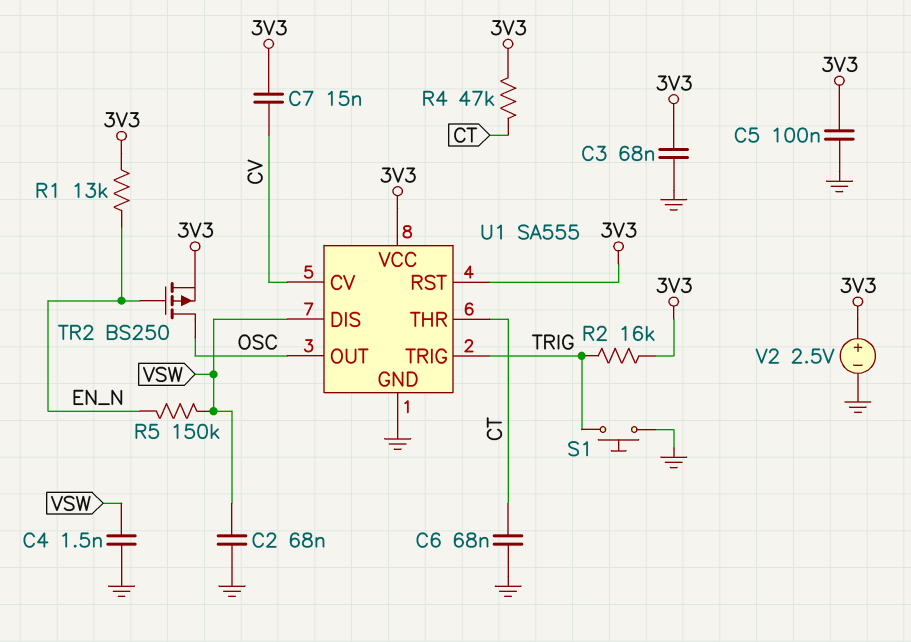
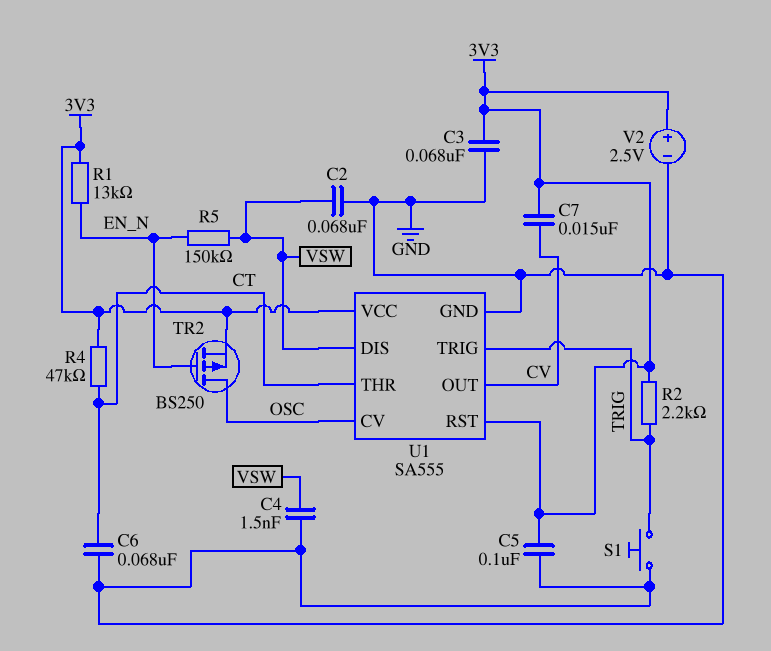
R2: 16k (3V3, TRIG) -> 2.2k (3V3, TRIG)
U1 pin CV: CV -> OSC
U1 pin OUT: OSC -> CV

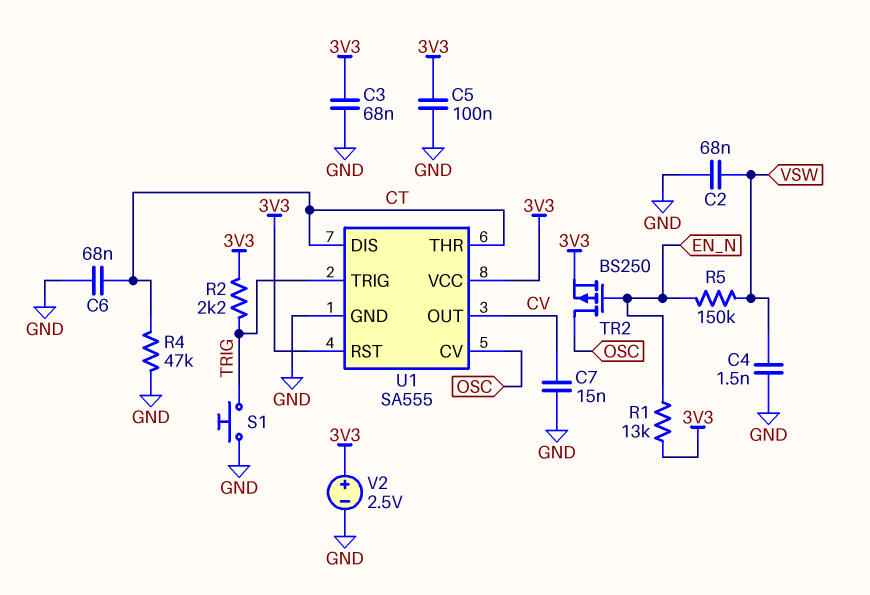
C7: 15nF (3V3, CV) -> 15nF (CV, GND)
R4: 47k (3V3, CT) -> 47k (CT, GND)
U1 pin DIS: VSW -> CT

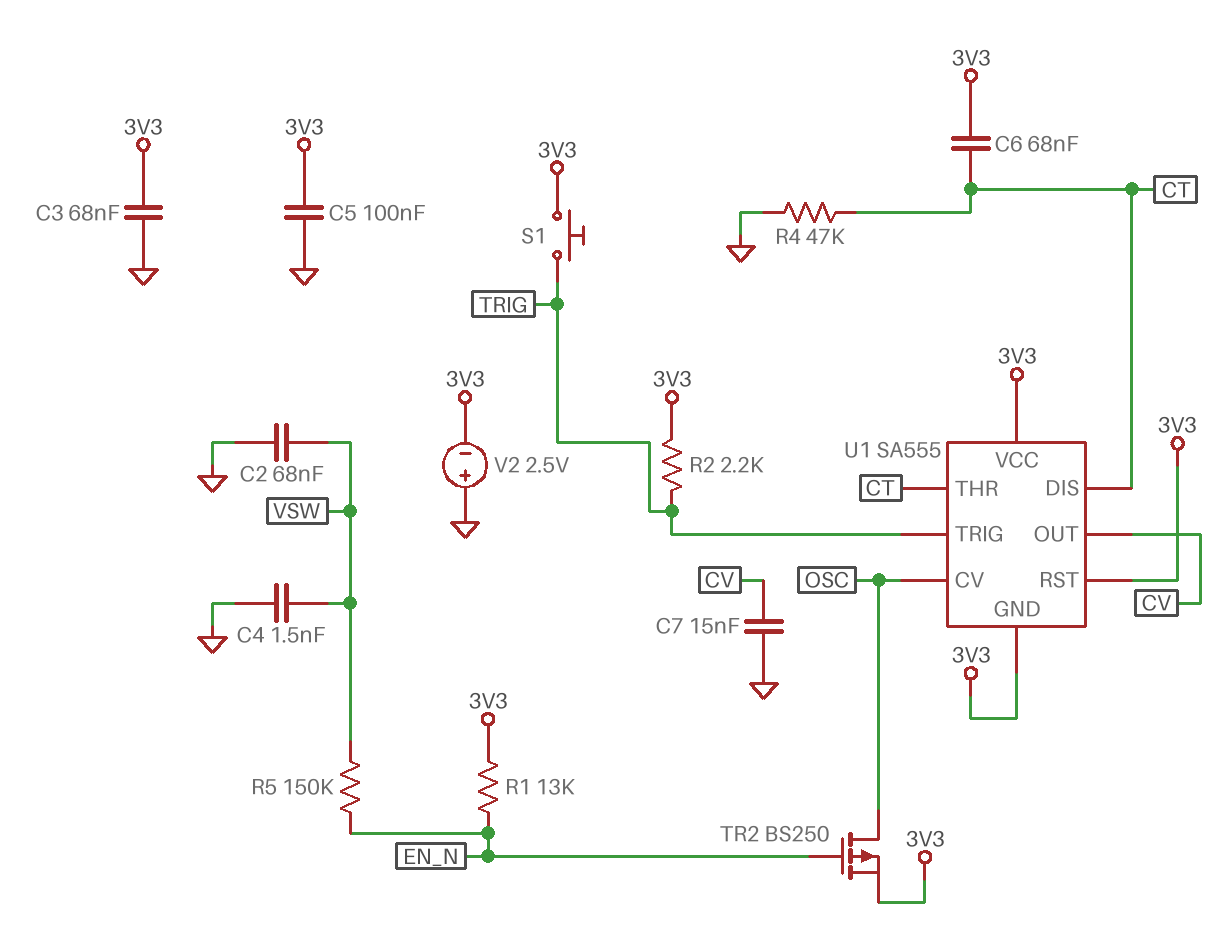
C6: 68nF (CT, GND) -> 68nF (3V3, CT)
S1: button (GND, TRIG) -> button (3V3, TRIG)
U1 pin GND: GND -> 3V3
V2: 2.5V (plus 3V3, minus GND) -> 2.5V (plus GND, minus 3V3)

